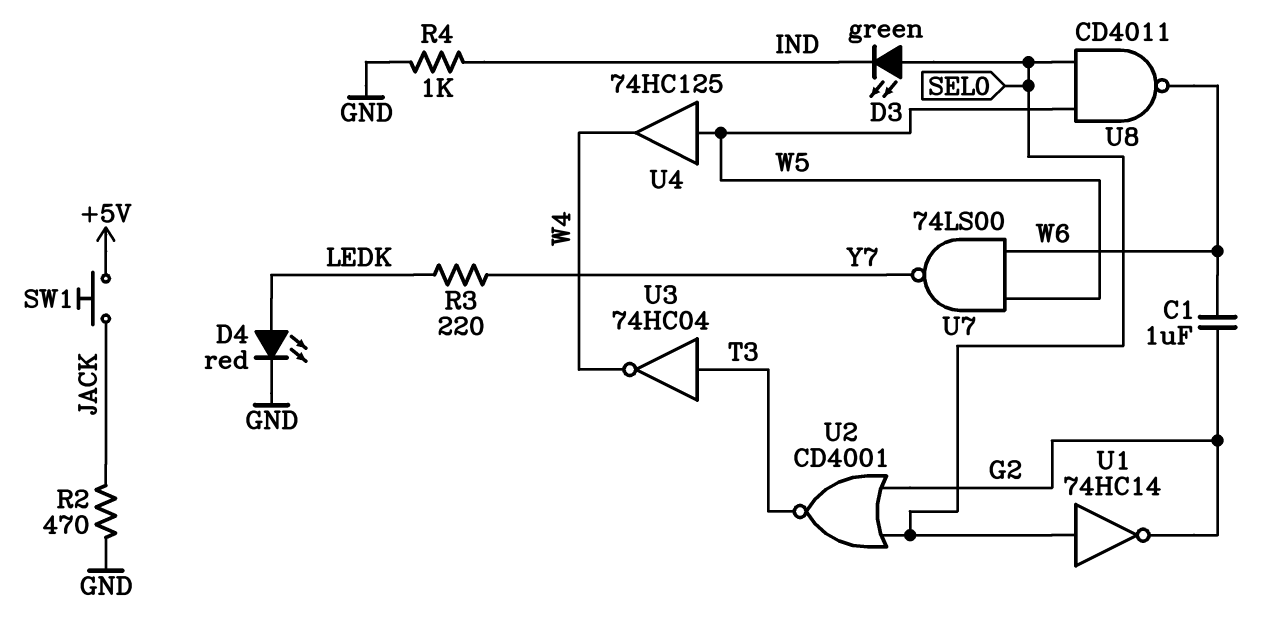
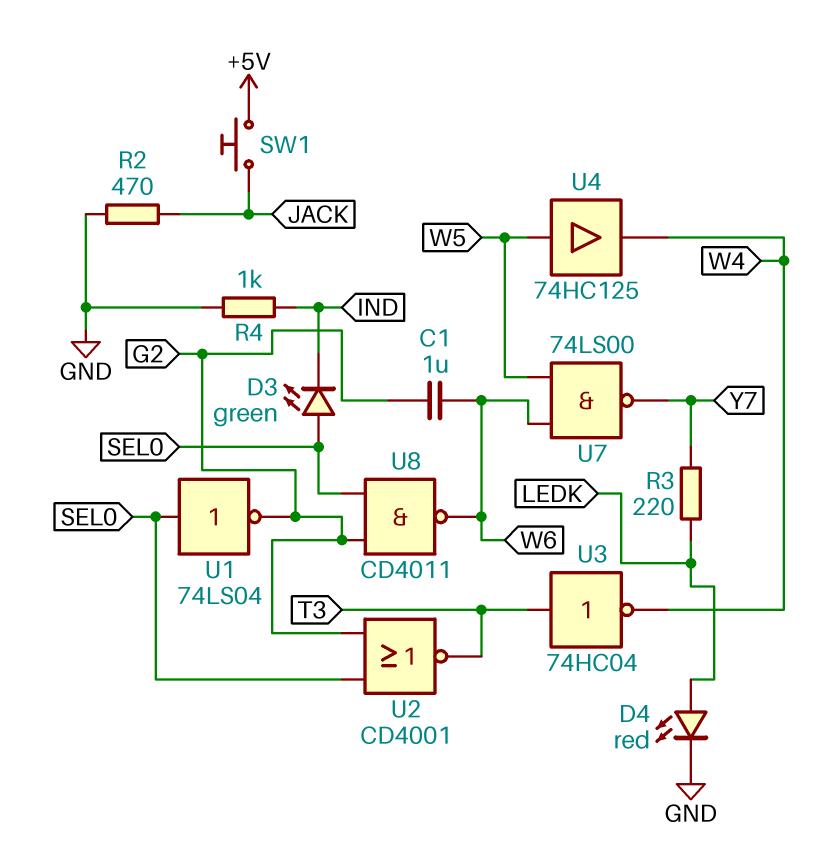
U1: NOT 74HC14 (in SEL0, out G2) -> NOT 74LS04 (in SEL0, out G2)
U8: NAND CD4011 (in SEL0, in W5, out W6) -> NAND CD4011 (in G2, in SEL0, out W6)

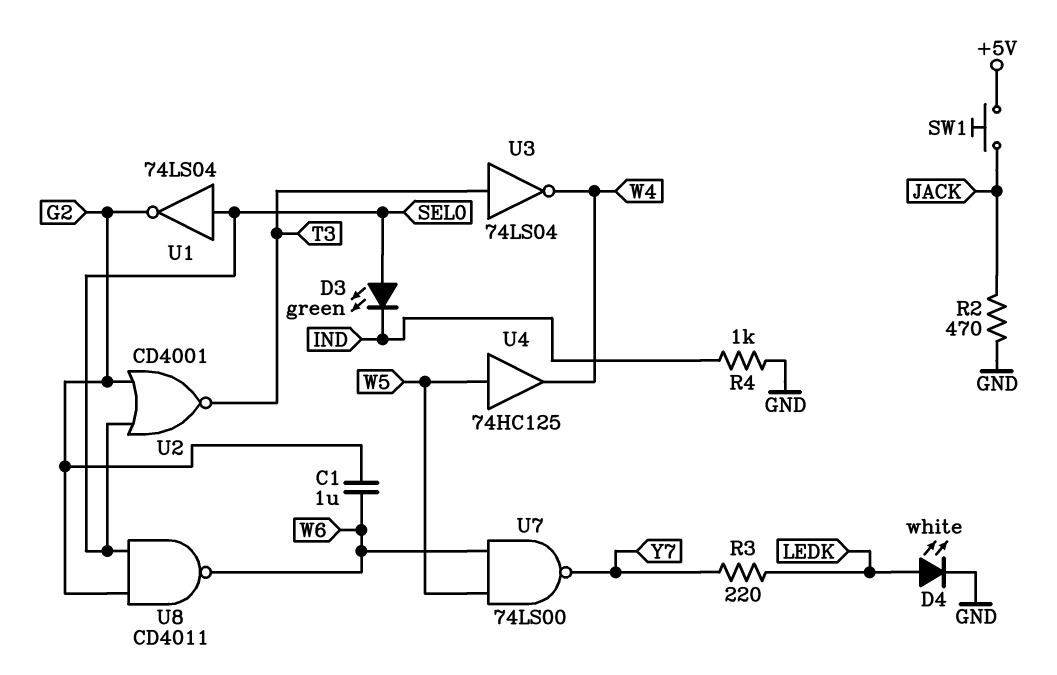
D4: LED red (A LEDK, K GND) -> LED white (A LEDK, K GND)
U3: NOT 74HC04 (in T3, out W4) -> NOT 74LS04 (in T3, out W4)

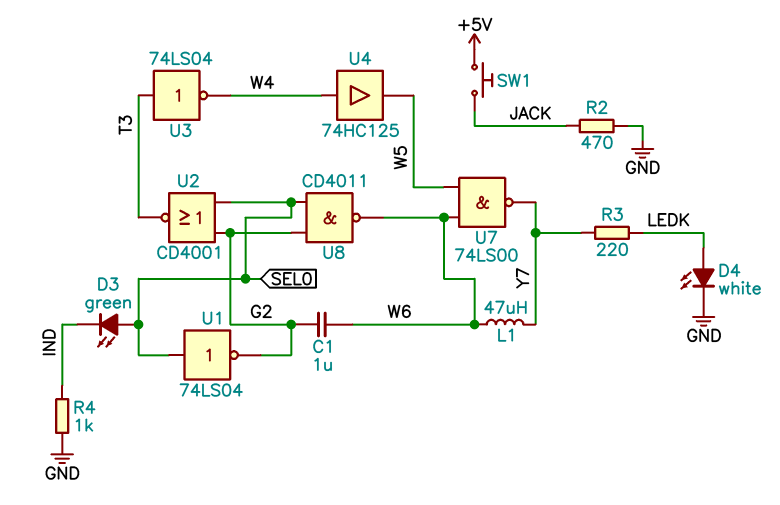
L1: none -> 47uH (W6, Y7)
U4: buffer 74HC125 (in W5, out W4) -> buffer 74HC125 (in W4, out W5)

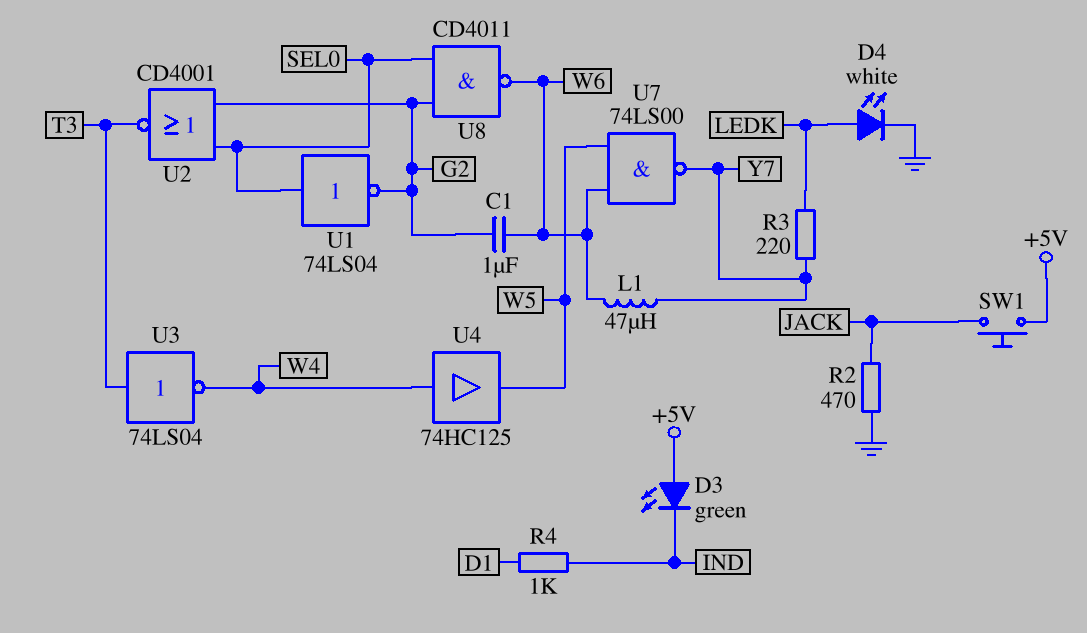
D3: LED green (A SEL0, K IND) -> LED green (A +5V, K IND)
R4: 1k (GND, IND) -> 1k (D1, IND)

